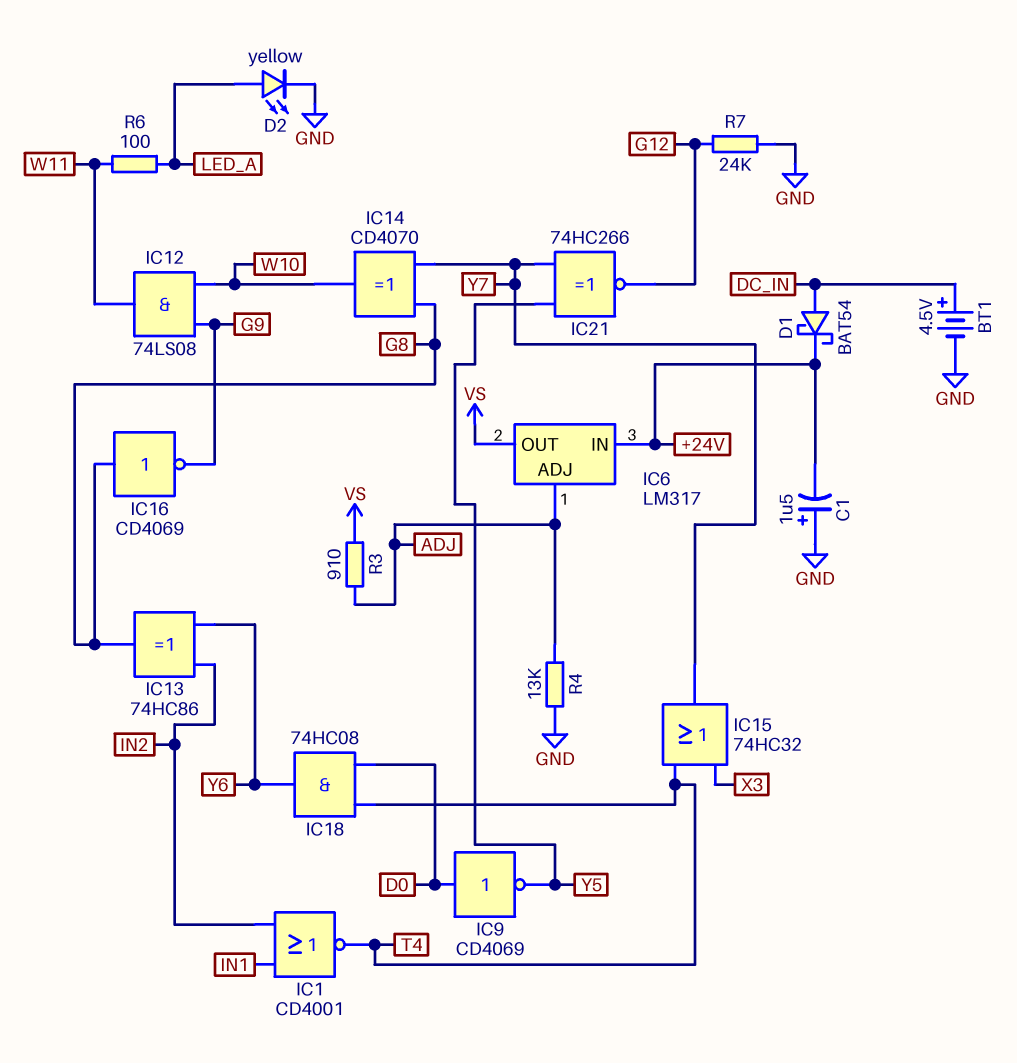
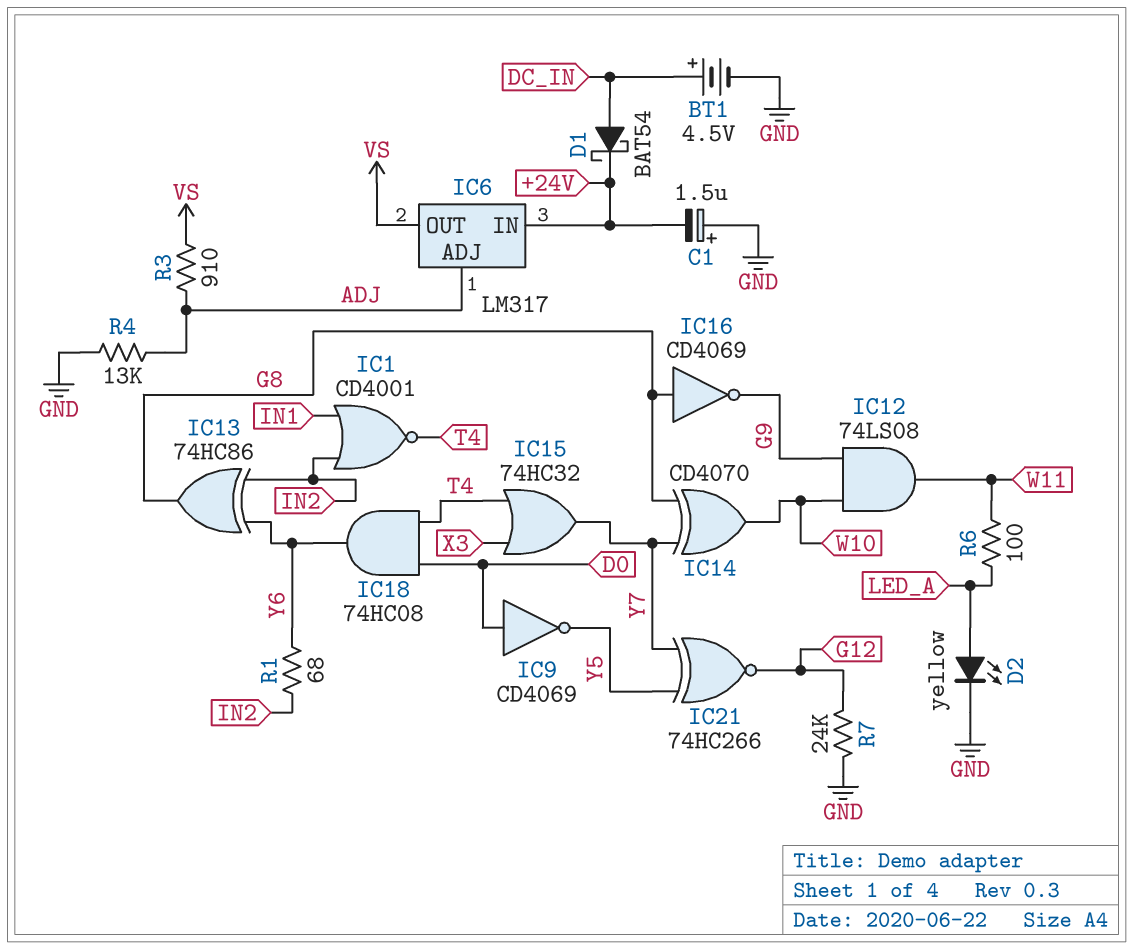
R1: none -> 68 (IN2, Y6)

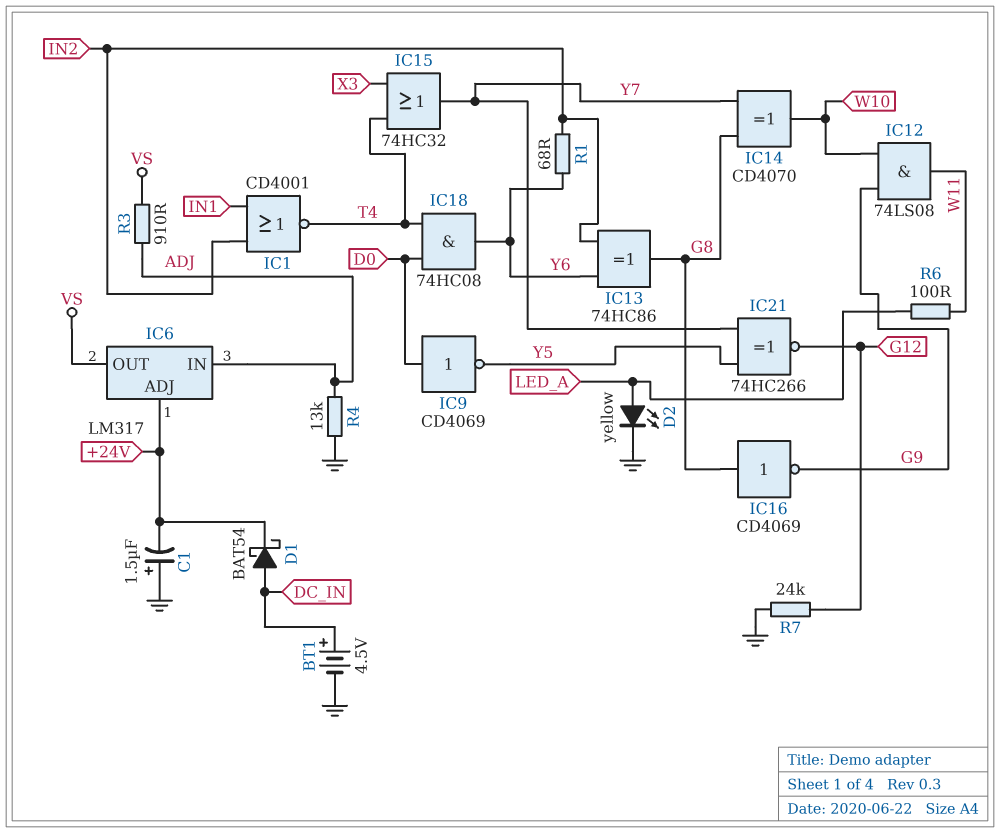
IC6 pin ADJ: ADJ -> +24V
IC6 pin IN: +24V -> ADJ

